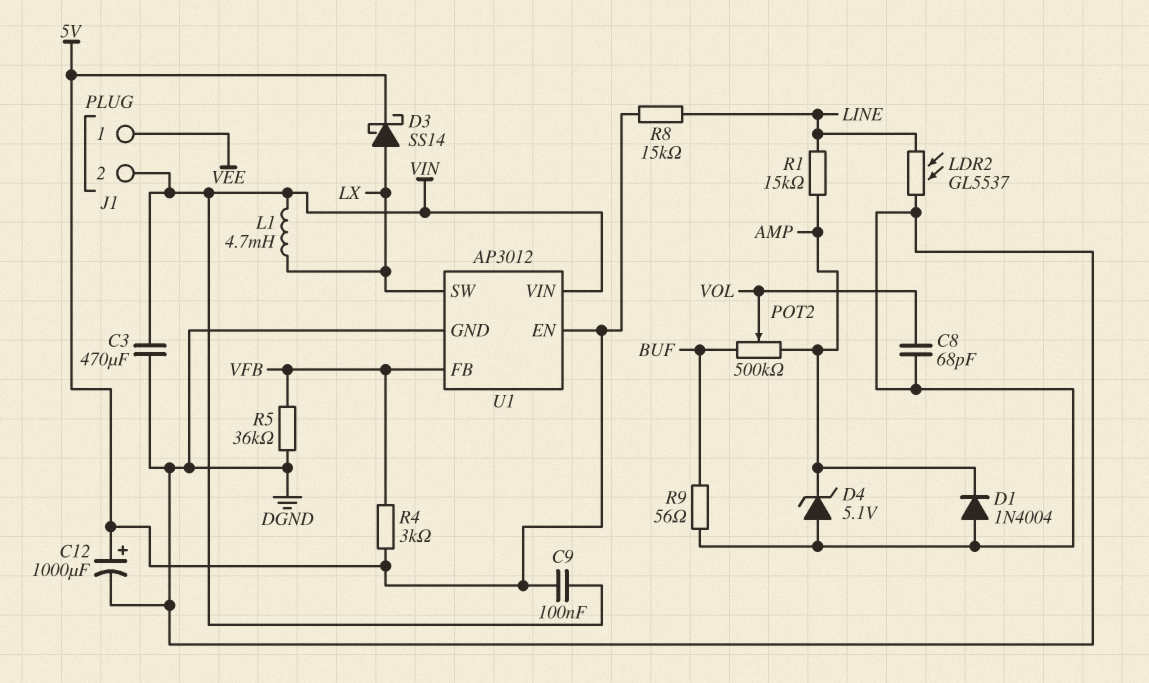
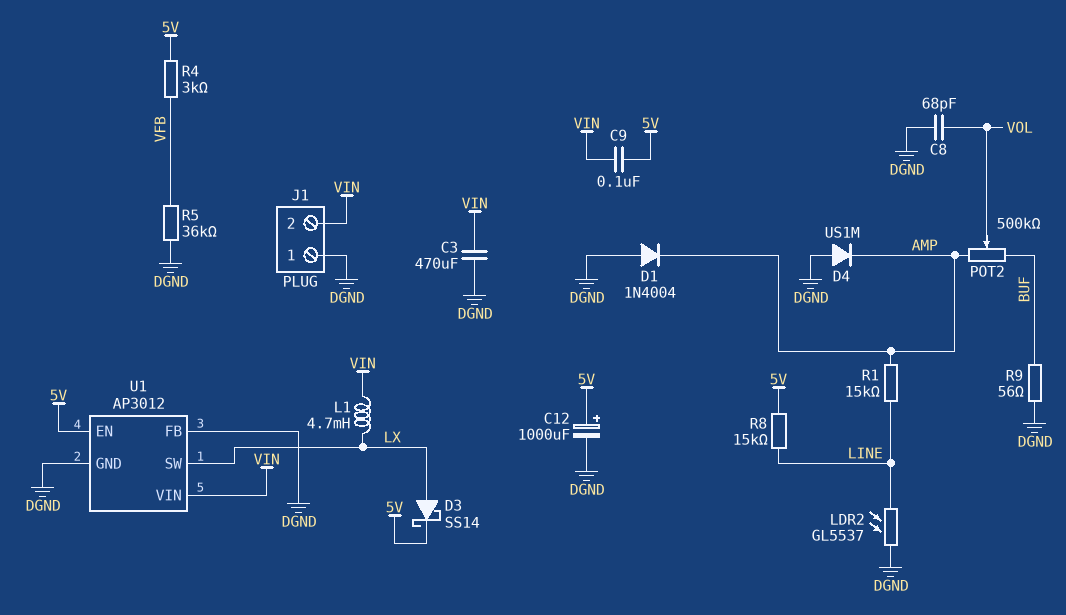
D4: zener 5.1V (A DGND, K AMP) -> diode US1M (A DGND, K AMP)
J1 pin 1: VEE -> DGND
U1 pin FB: VFB -> DGND

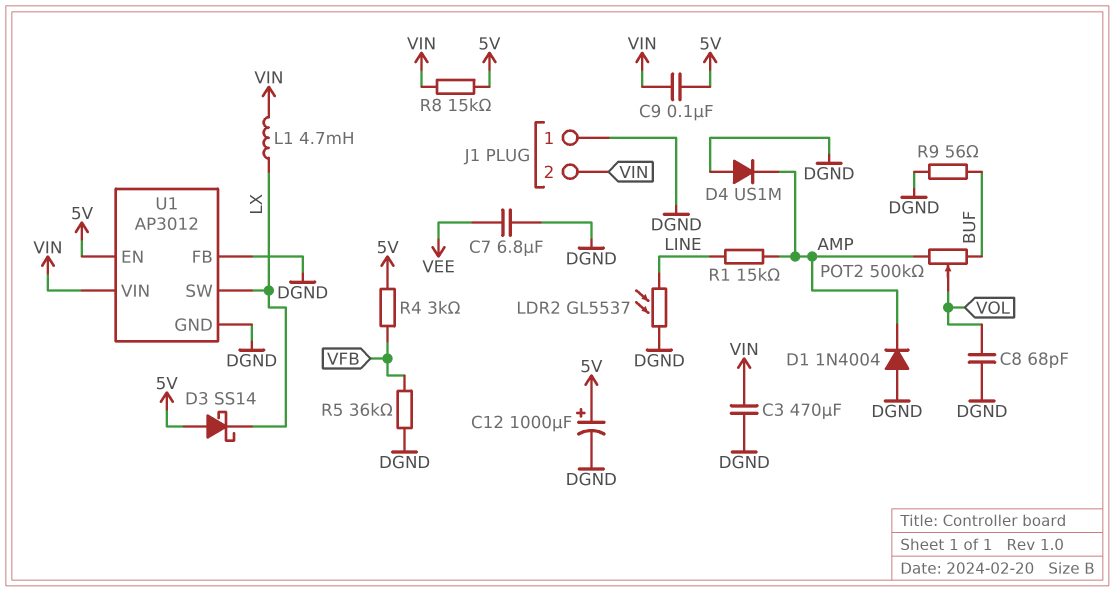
C7: none -> 6.8uF (DGND, VEE)
D3: schottky SS14 (A LX, K 5V) -> schottky SS14 (A 5V, K LX)
R8: 15k (5V, LINE) -> 15k (5V, VIN)

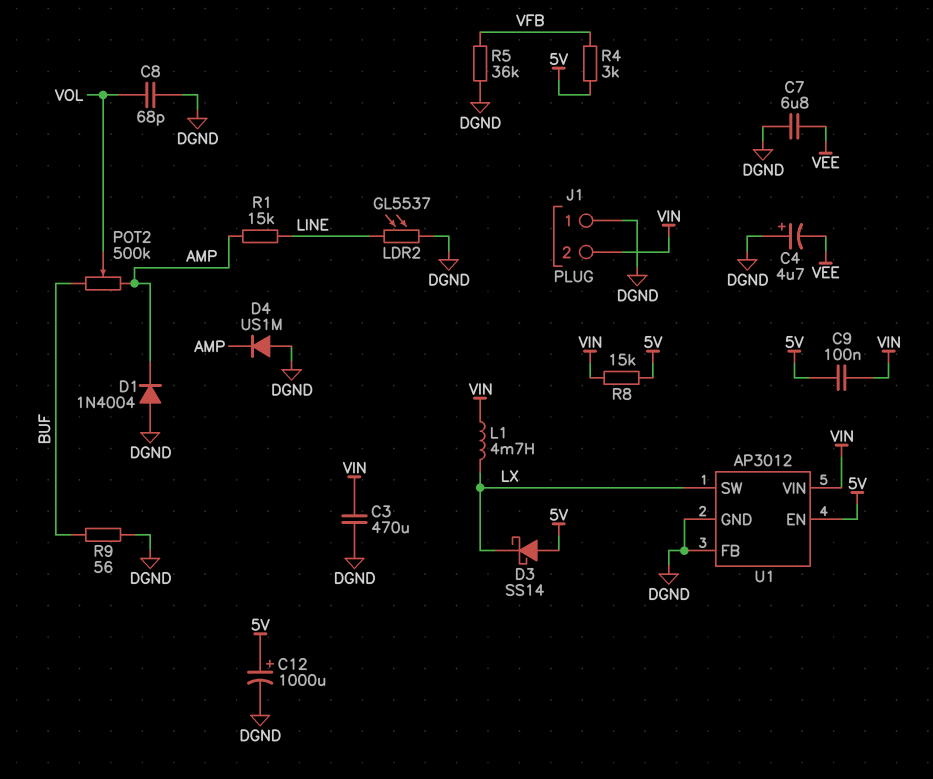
C4: none -> 4.7uF (plus DGND, minus VEE)

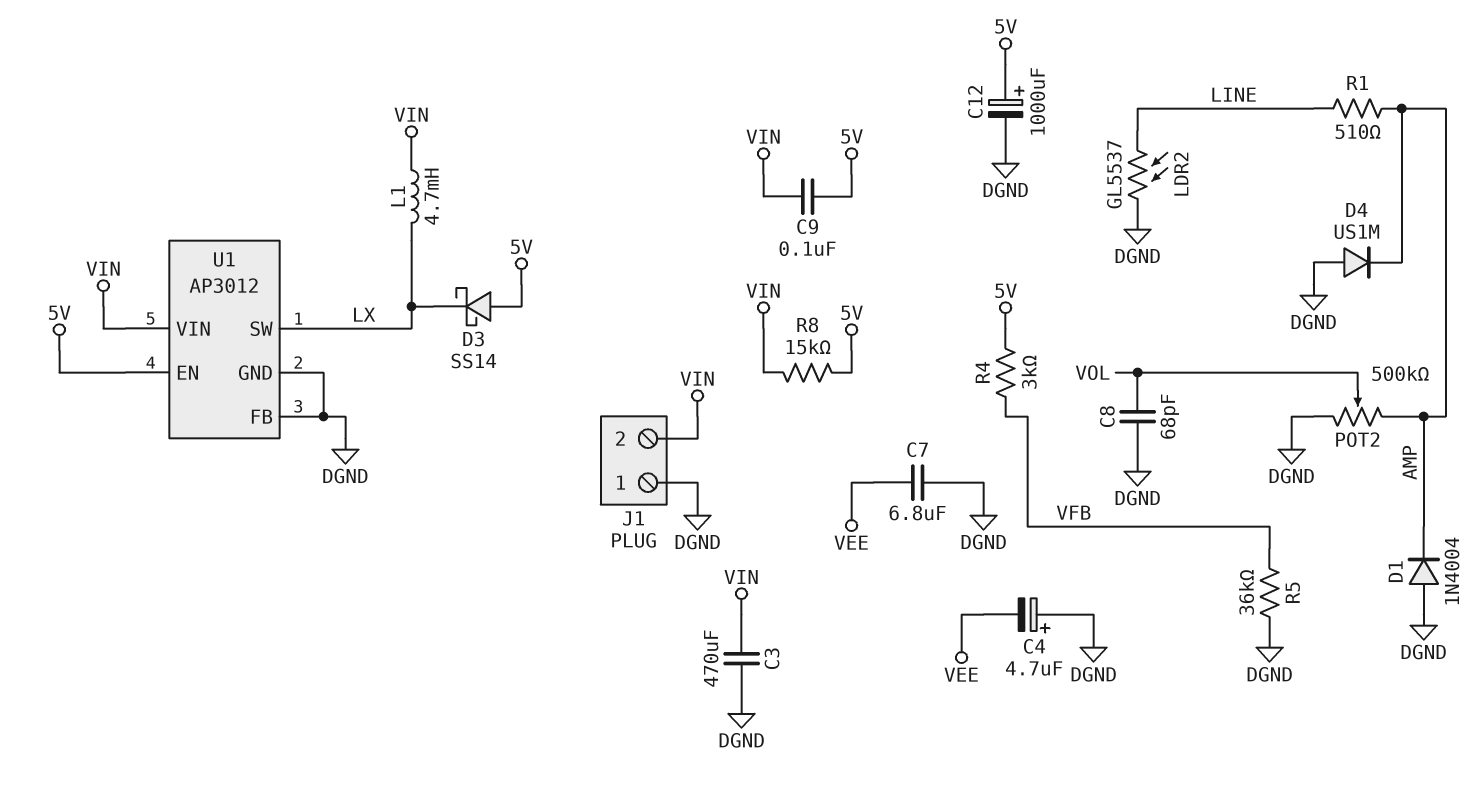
POT2: 500k (AMP, BUF, wiper VOL) -> 500k (AMP, DGND, wiper VOL)
R1: 15k (AMP, LINE) -> 510 (AMP, LINE)
R9: 56 (BUF, DGND) -> none

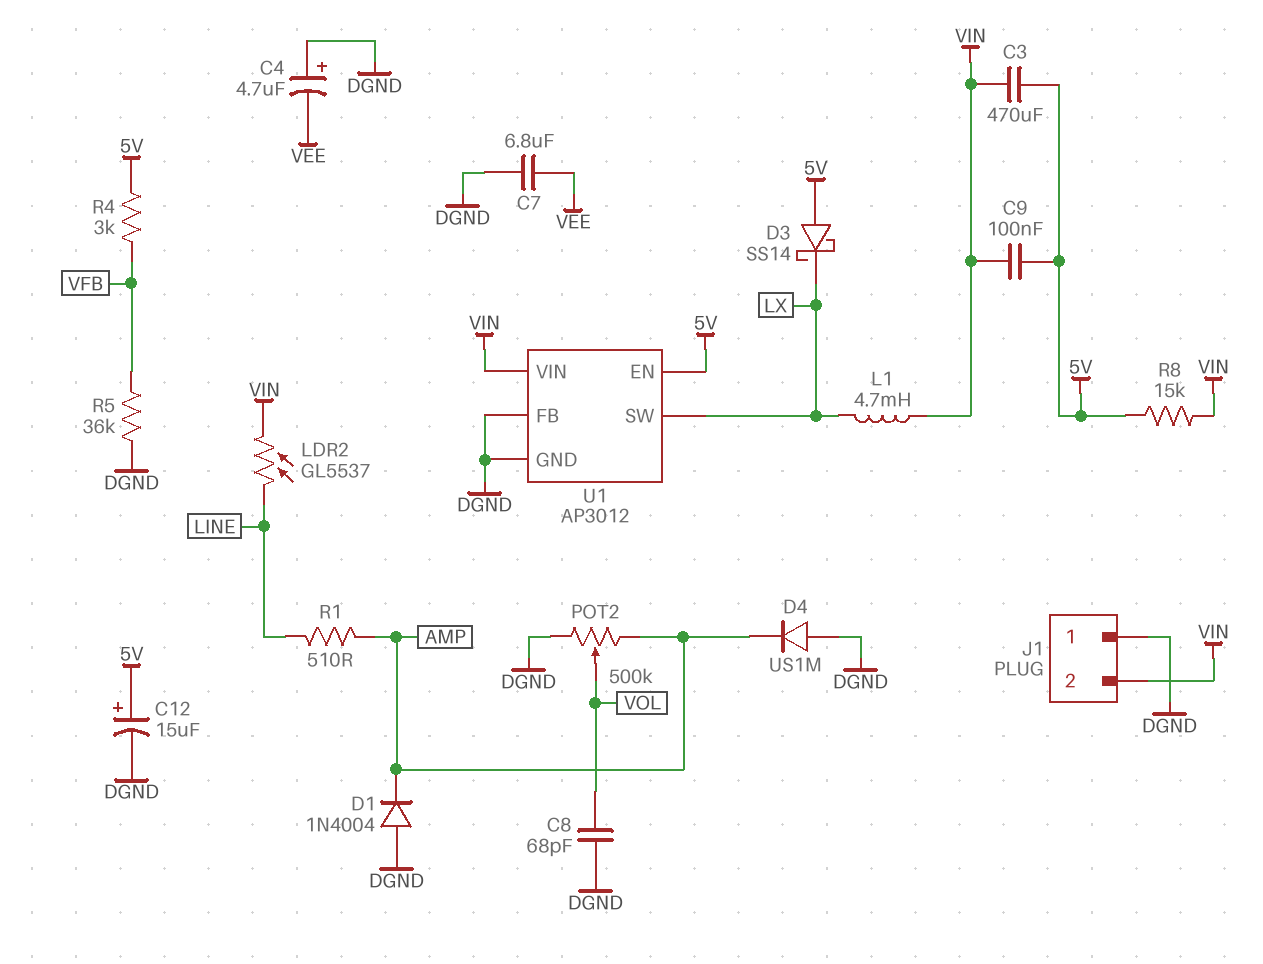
C3: 470uF (DGND, VIN) -> 470uF (5V, VIN)
C12: 1000uF (plus 5V, minus DGND) -> 15uF (plus 5V, minus DGND)
LDR2: GL5537 (DGND, LINE) -> GL5537 (LINE, VIN)

